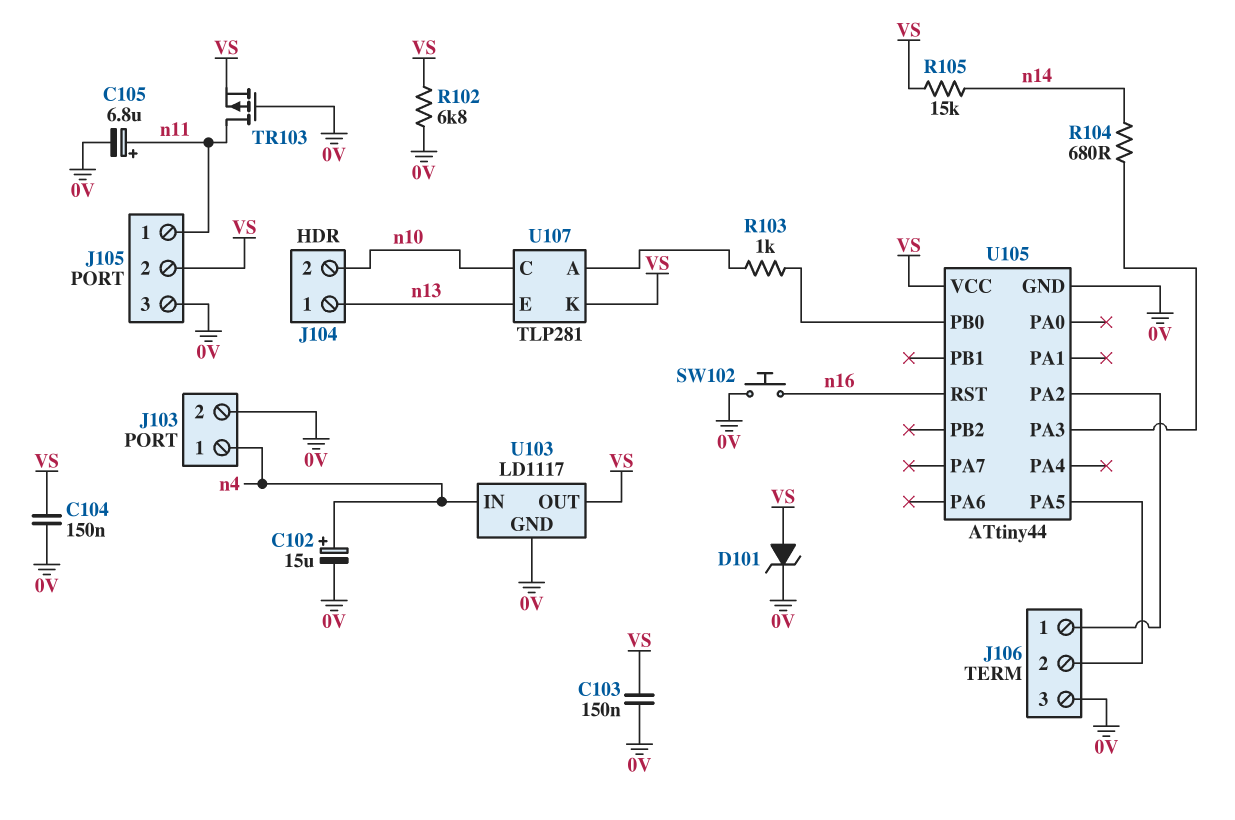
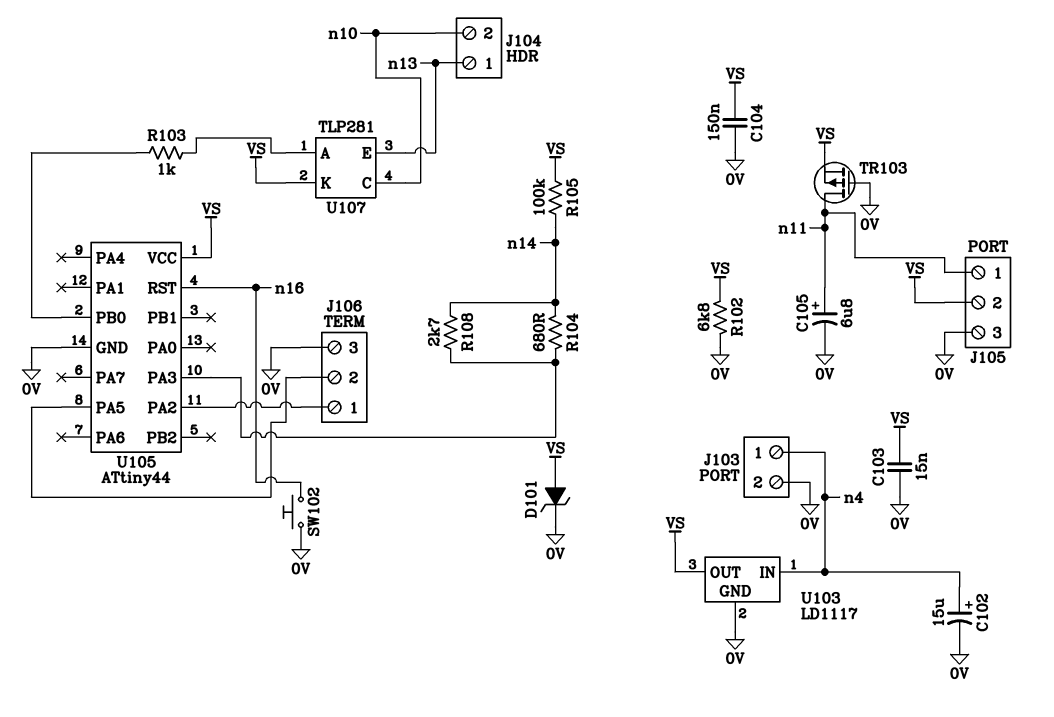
C103: 150nF (0V, VS) -> 15nF (0V, VS)
R105: 15k (VS, n14) -> 100k (VS, n14)
R108: none -> 2.7k (U105/PA3, n14)

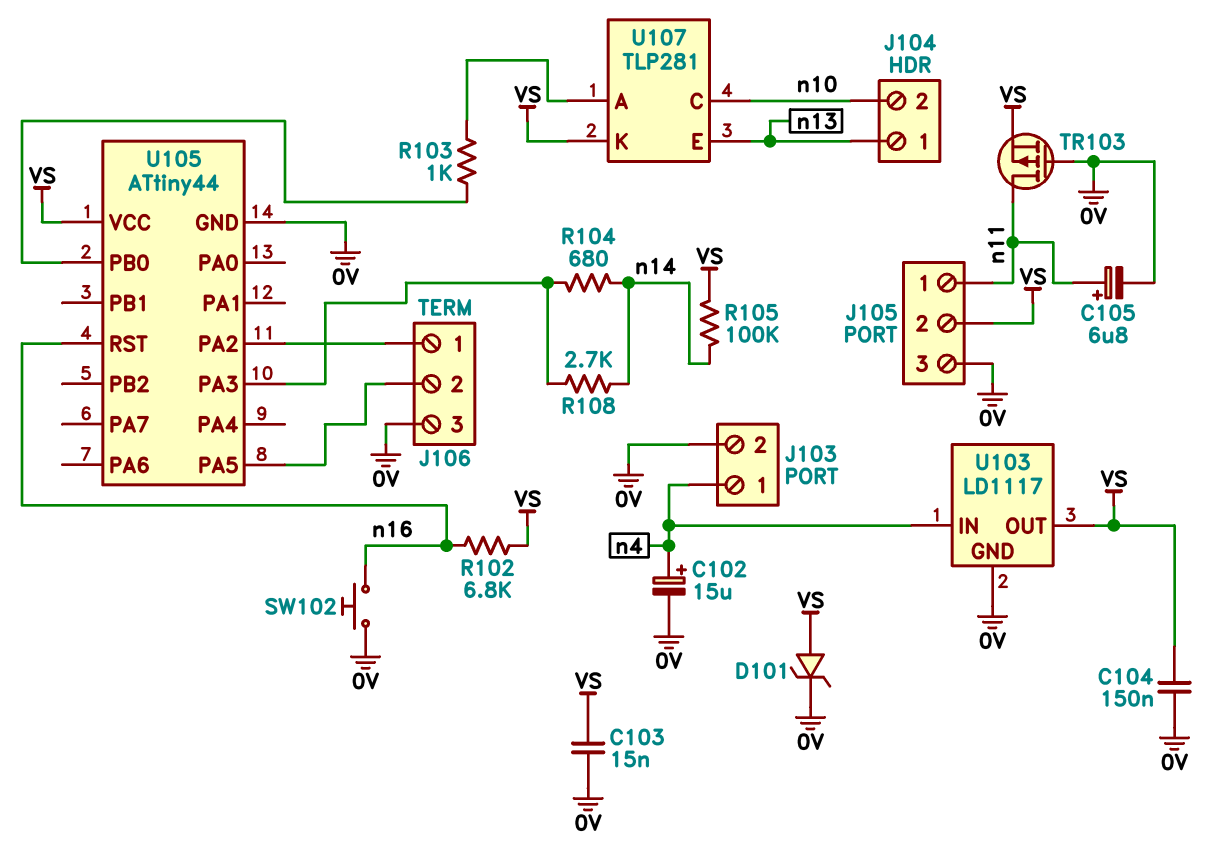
R102: 6.8k (0V, VS) -> 6.8k (VS, n16)

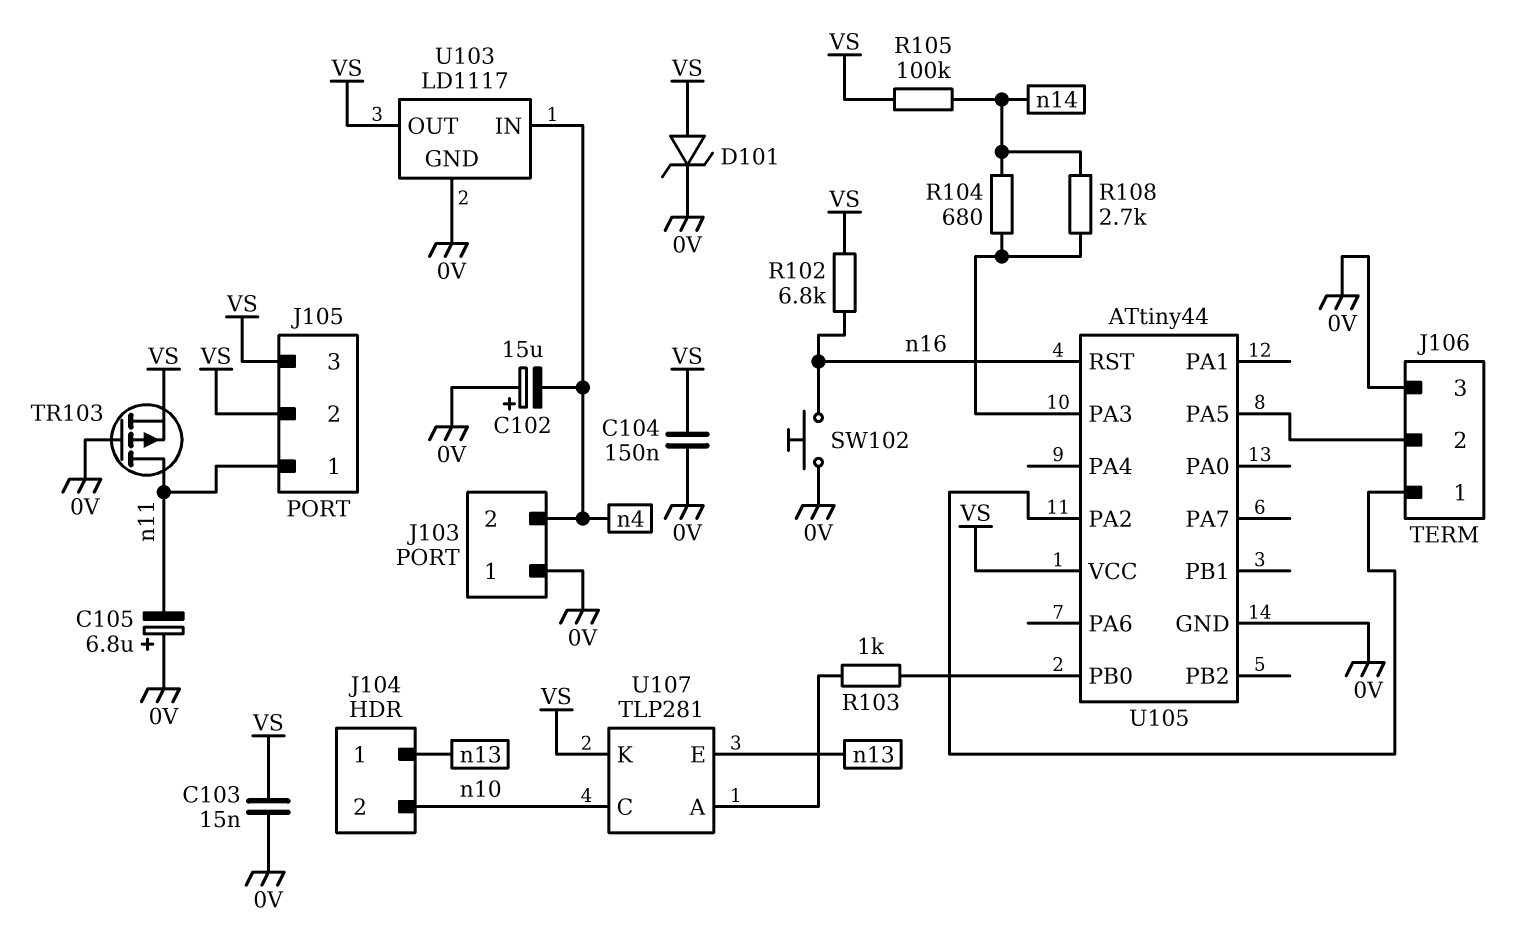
C102: 15uF (plus n4, minus 0V) -> 15uF (plus 0V, minus n4)
C105: 6.8uF (plus n11, minus 0V) -> 6.8uF (plus 0V, minus n11)
J103 pin 1: n4 -> 0V
J103 pin 2: 0V -> n4
J105 pin 3: 0V -> VS

